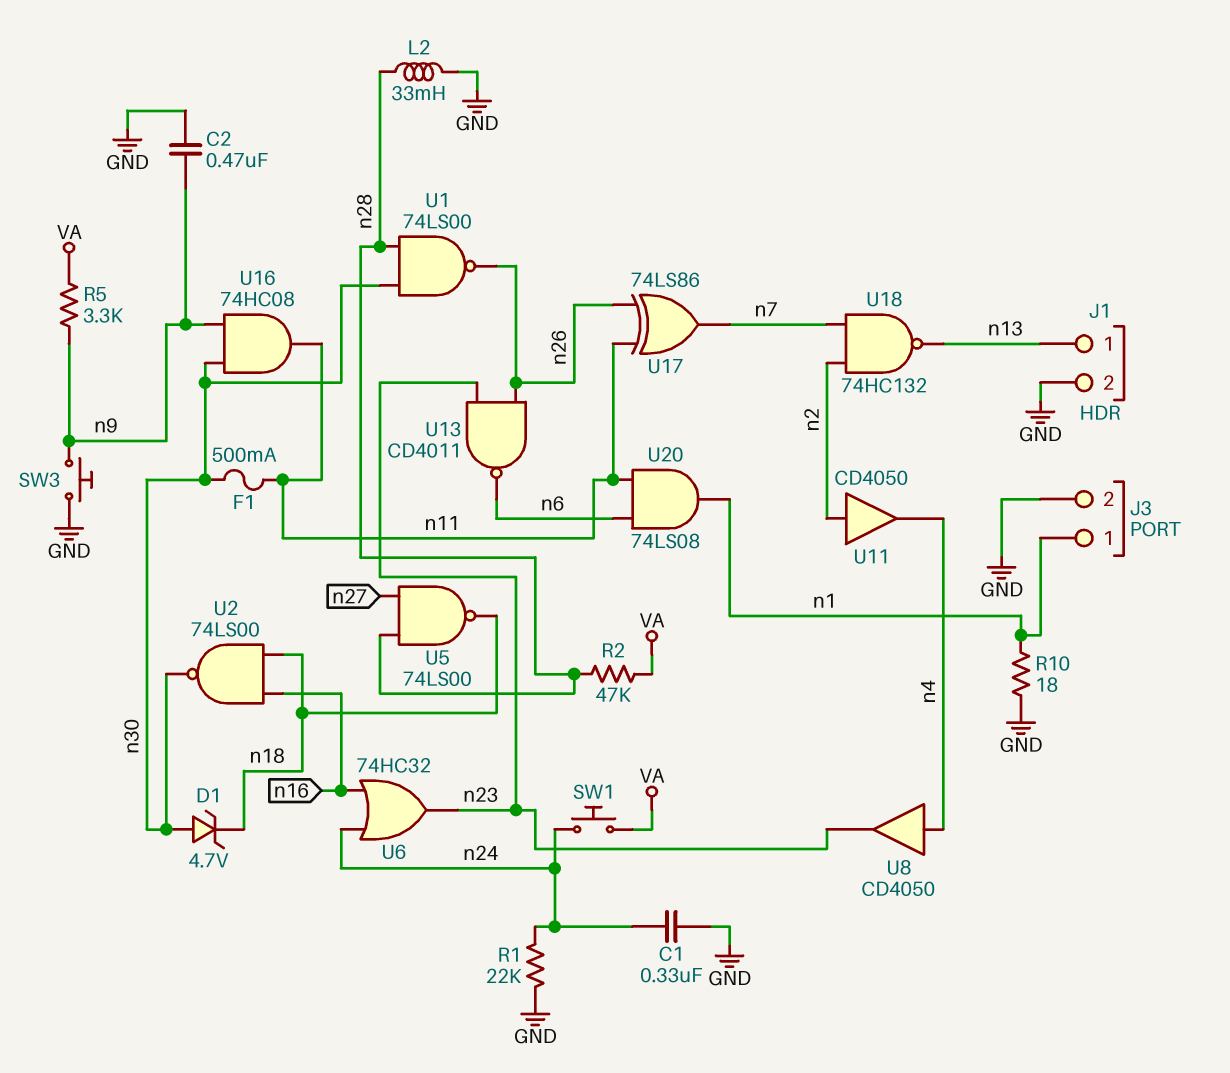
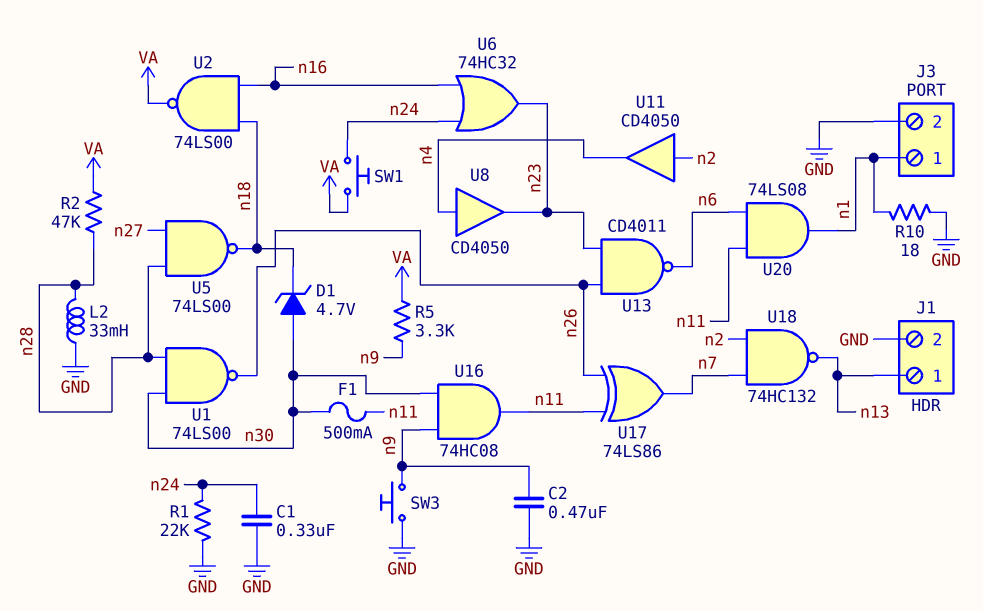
U2: NAND 74LS00 (in n16, in n18, out n30) -> NAND 74LS00 (in n16, in n18, out VA)

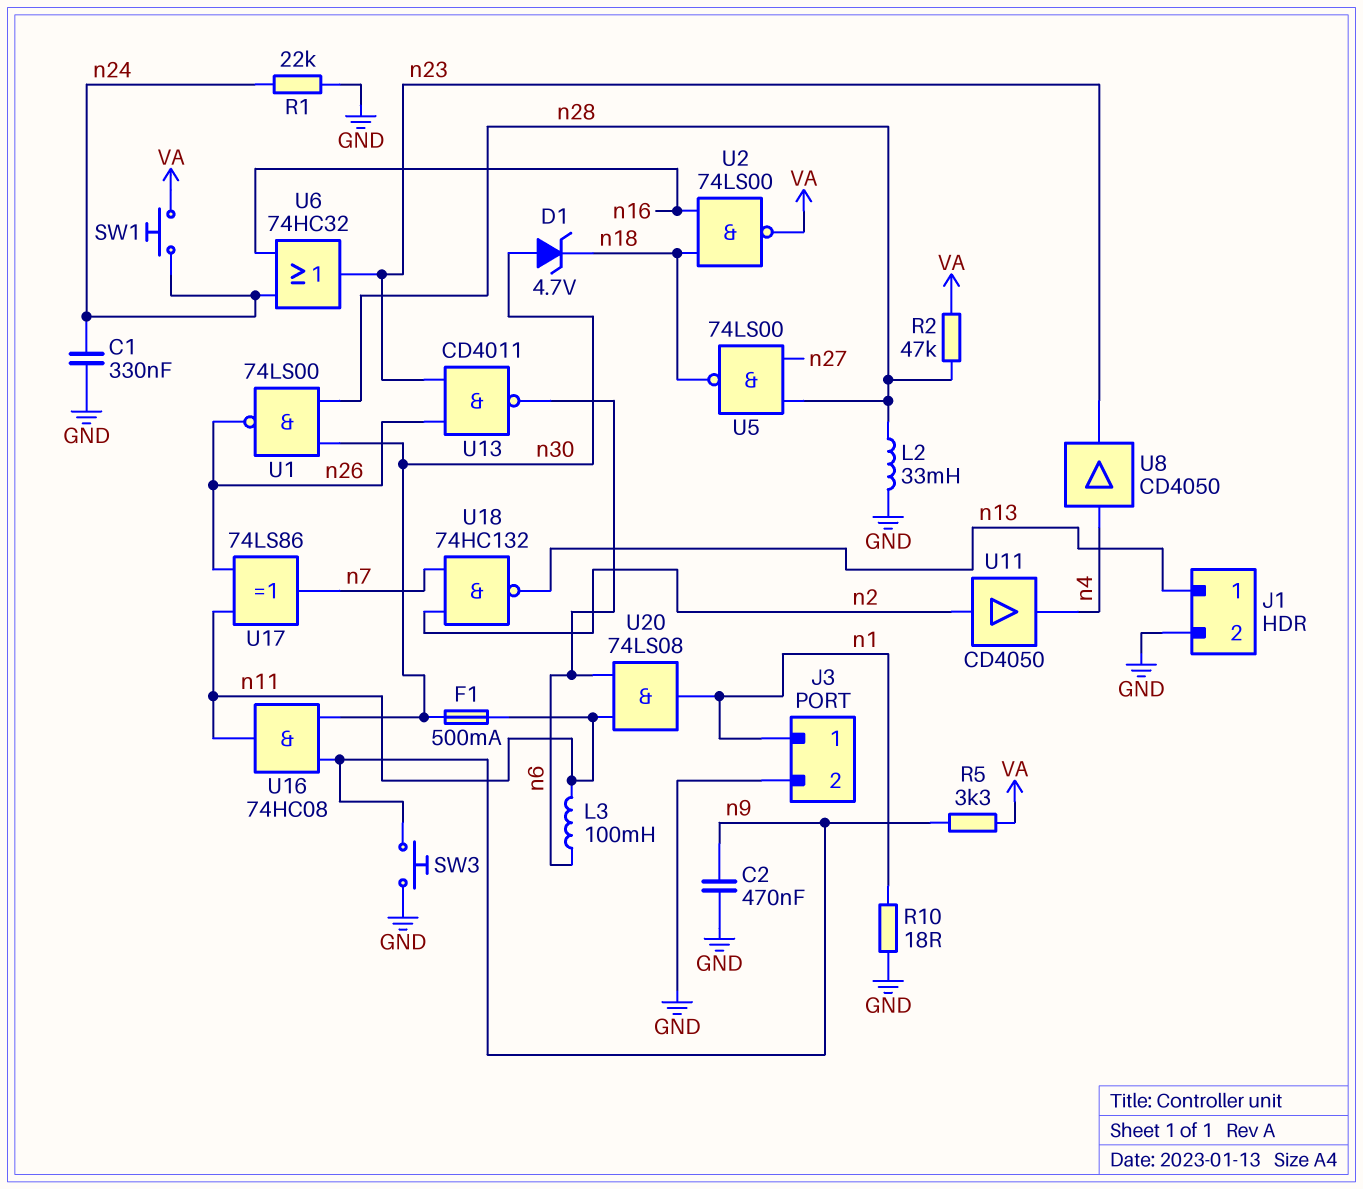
L3: none -> 100mH (n6, n11)

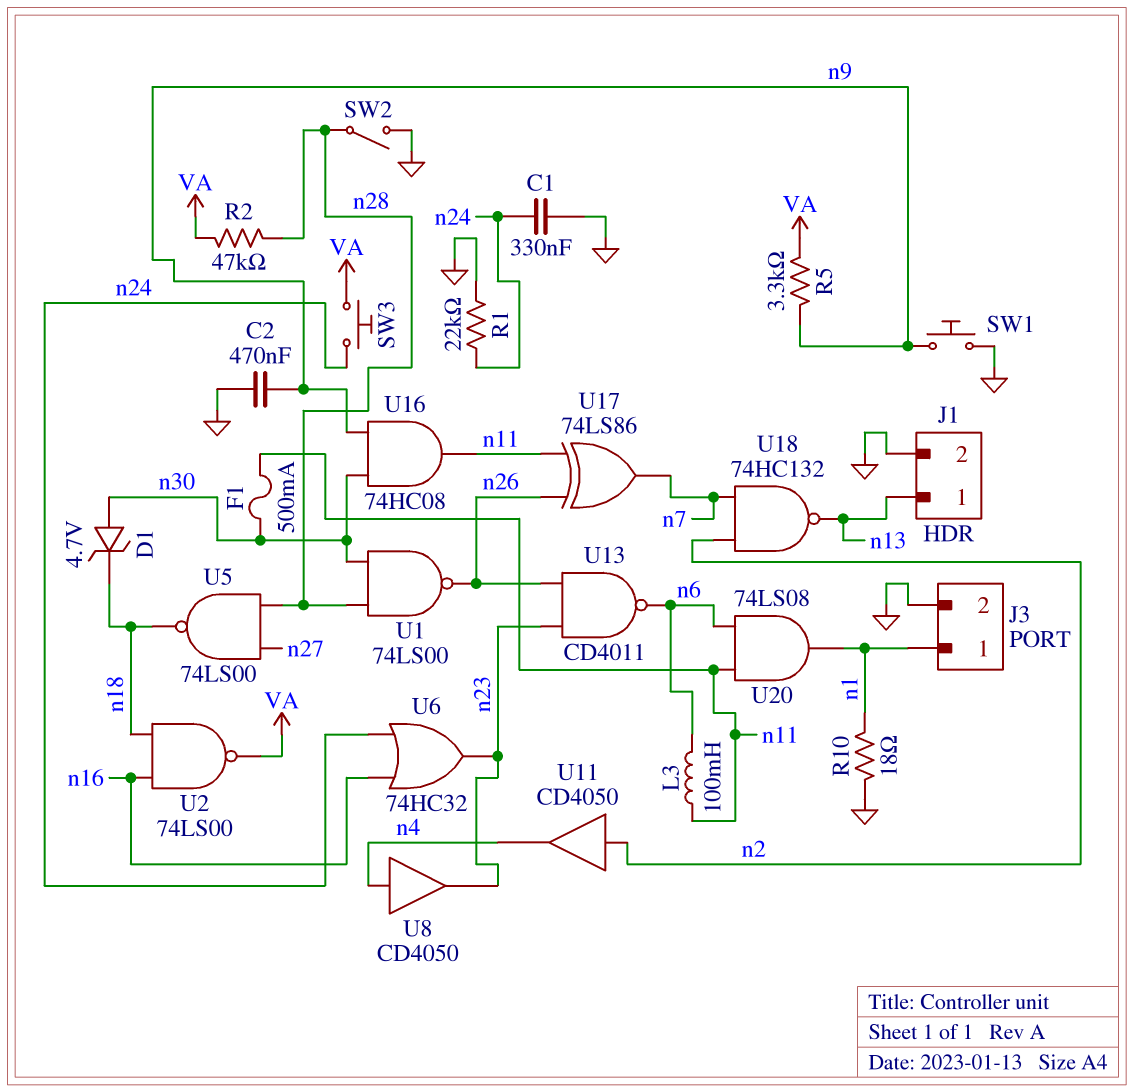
L2: 33mH (GND, n28) -> none
SW1: button (VA, n24) -> button (GND, n9)
SW2: none -> switch (GND, n28)
SW3: button (GND, n9) -> button (VA, n24)

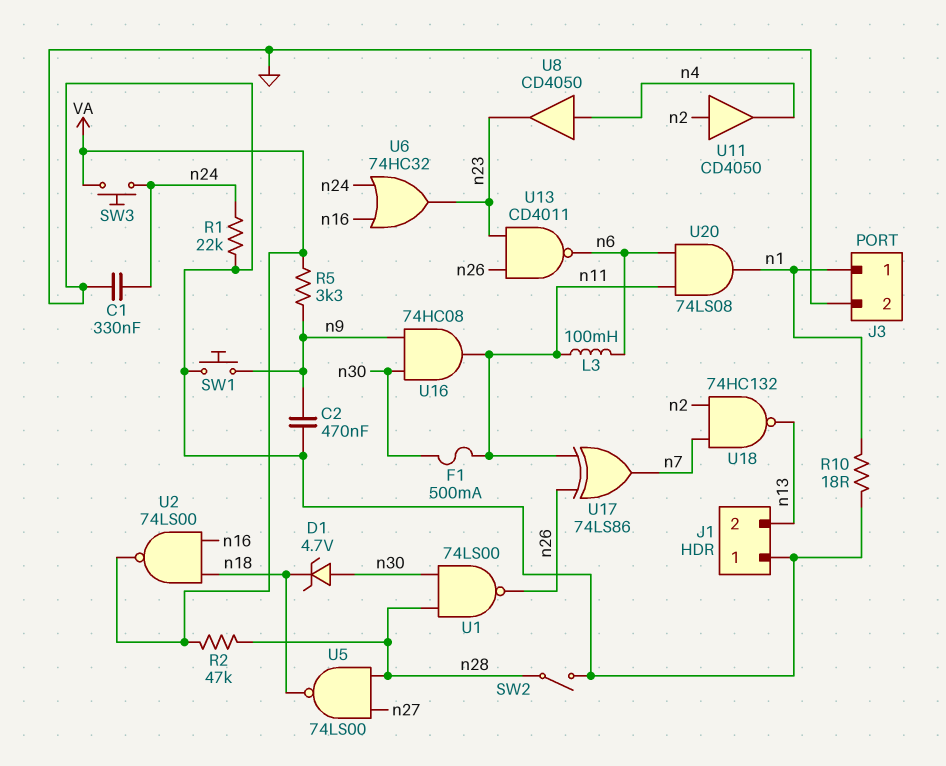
J1 pin 1: n13 -> GND
J1 pin 2: GND -> n13

